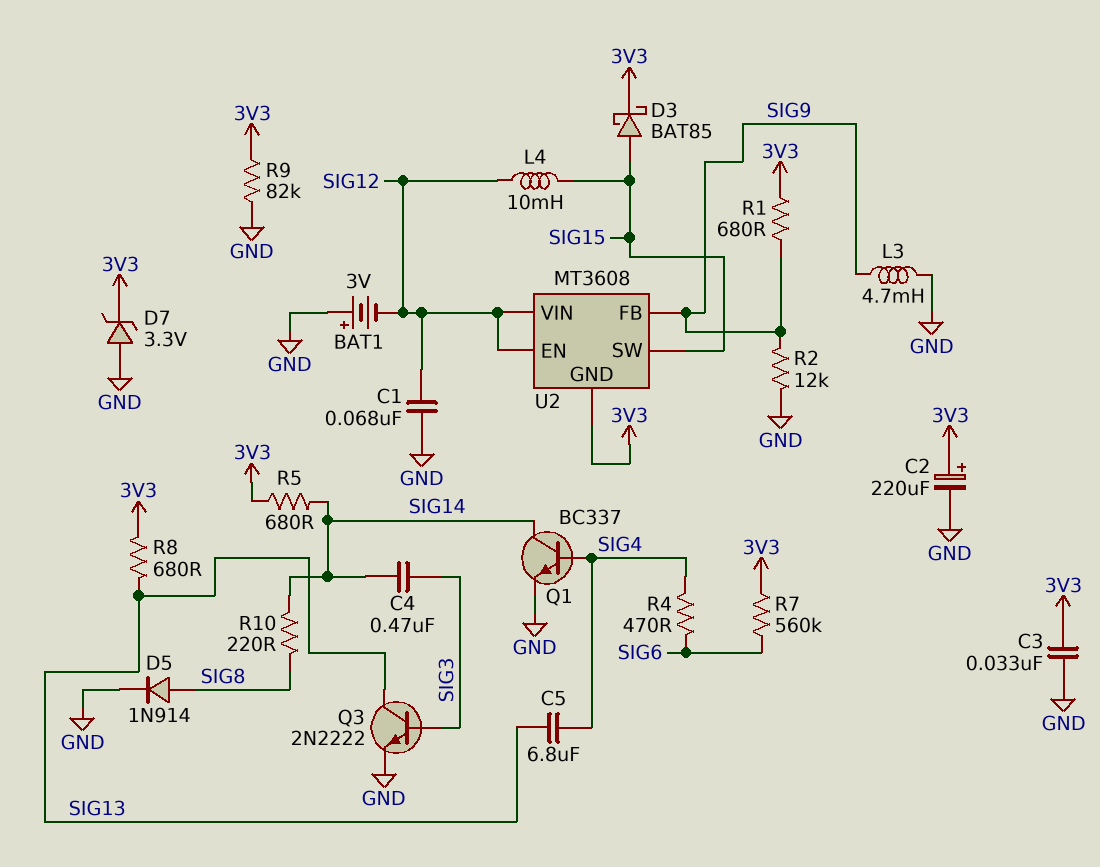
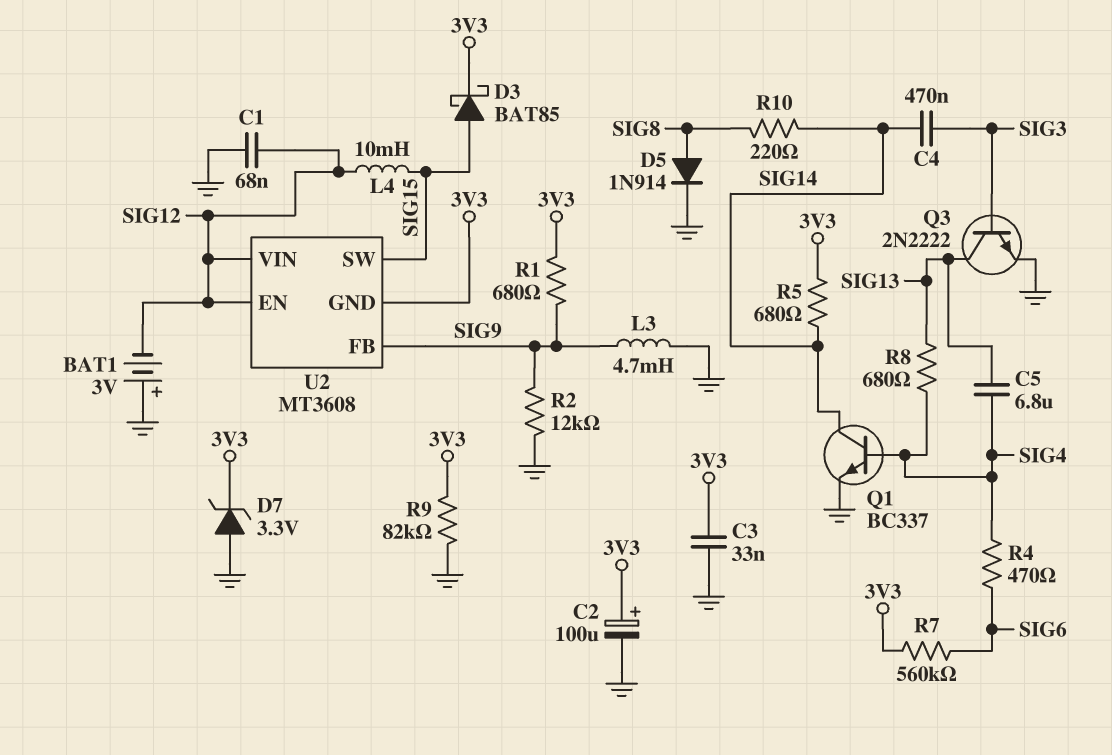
C2: 220uF (plus 3V3, minus GND) -> 100uF (plus 3V3, minus GND)
R8: 680 (3V3, SIG13) -> 680 (SIG4, SIG13)

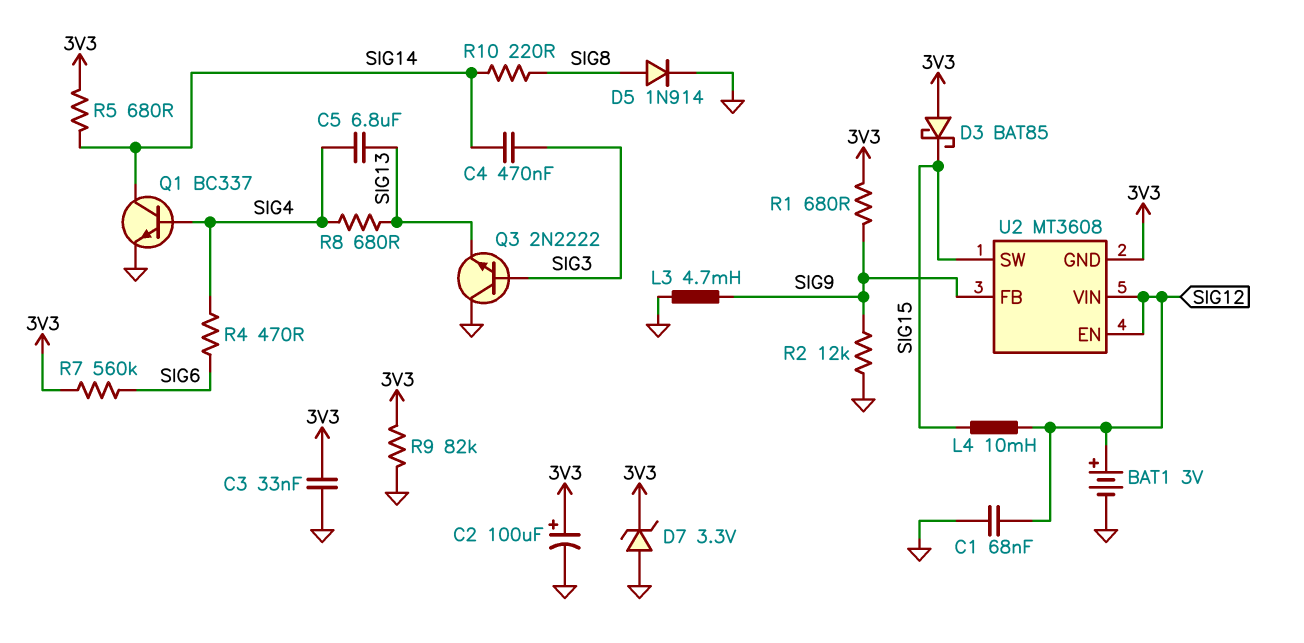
BAT1: 3V (plus GND, minus SIG12) -> 3V (plus SIG12, minus GND)
D3: schottky BAT85 (A SIG15, K 3V3) -> schottky BAT85 (A 3V3, K SIG15)
Q3: NPN 2N2222 (B SIG3, C SIG13, E GND) -> NPN 2N2222 (B SIG3, C GND, E SIG13)

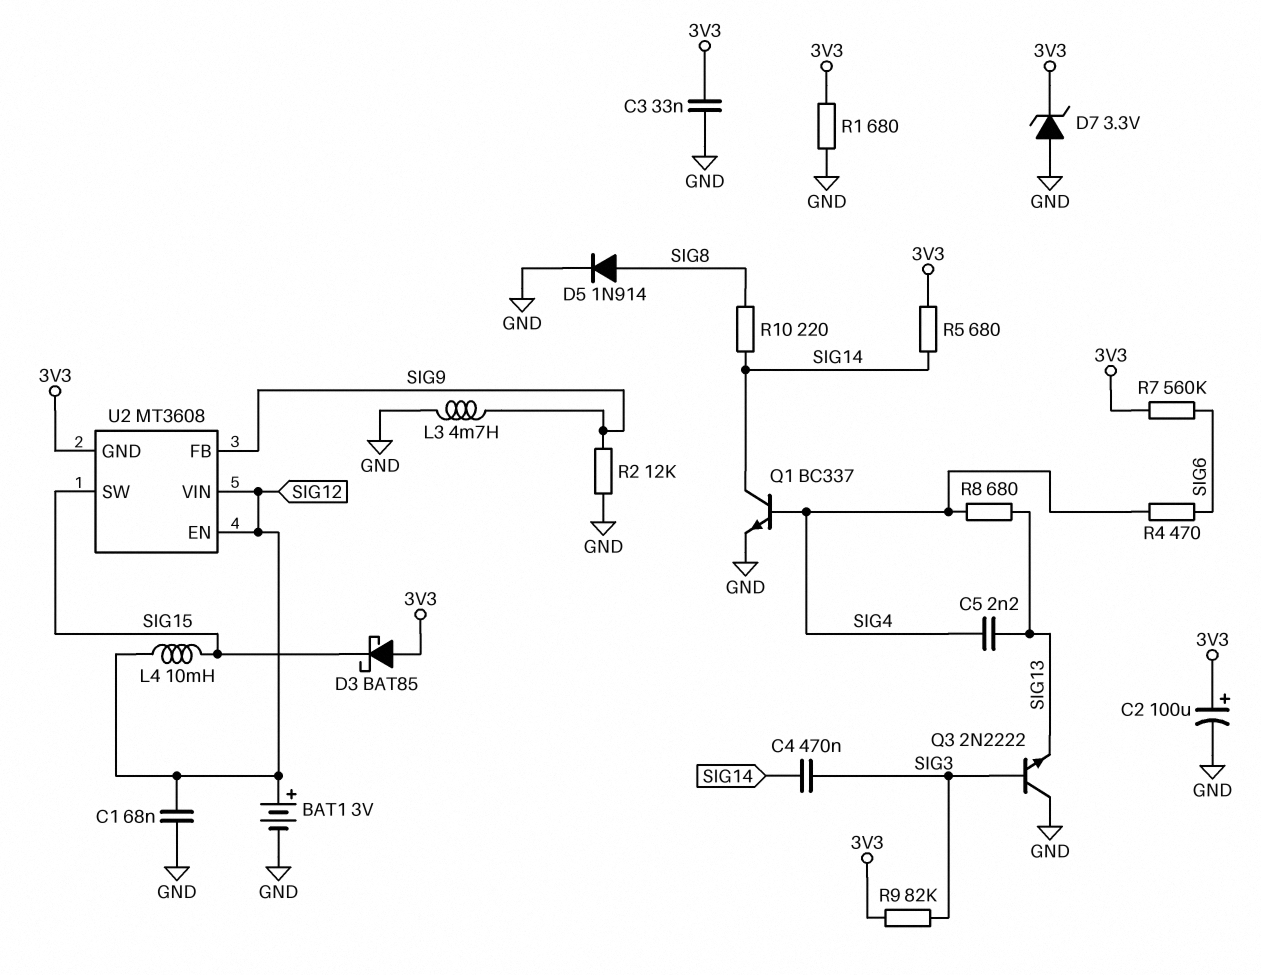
C5: 6.8uF (SIG4, SIG13) -> 2.2nF (SIG4, SIG13)
R1: 680 (3V3, SIG9) -> 680 (3V3, GND)
R9: 82k (3V3, GND) -> 82k (3V3, SIG3)

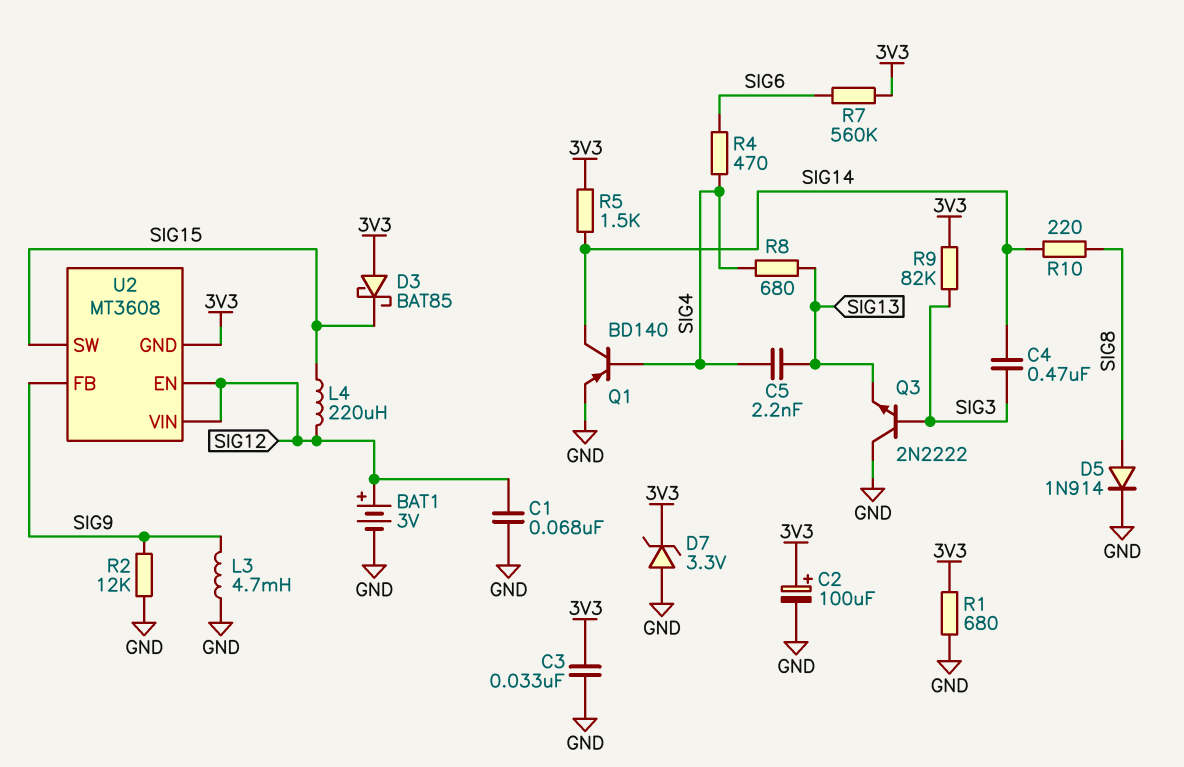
L4: 10mH (SIG12, SIG15) -> 220uH (SIG12, SIG15)
Q1: NPN BC337 (B SIG4, C SIG14, E GND) -> PNP BD140 (B SIG4, C SIG14, E GND)
R5: 680 (3V3, SIG14) -> 1.5k (3V3, SIG14)

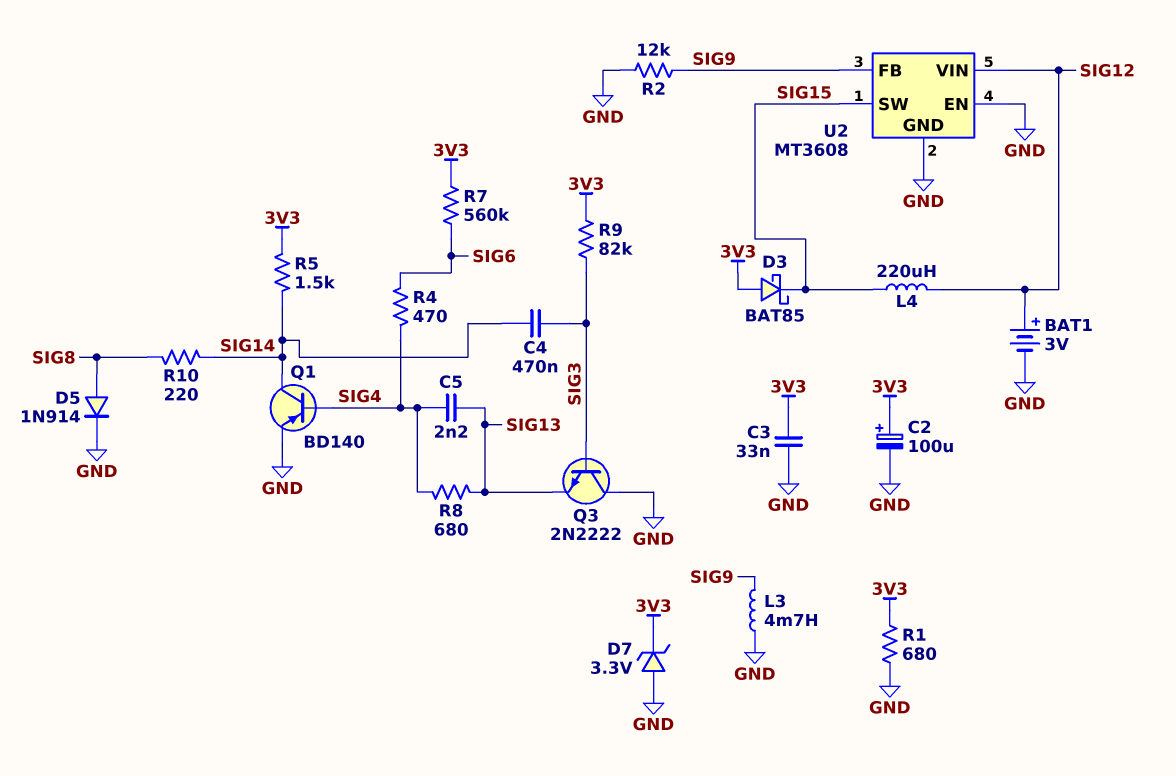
C1: 68nF (GND, SIG12) -> none
U2 pin EN: SIG12 -> GND
U2 pin GND: 3V3 -> GND

